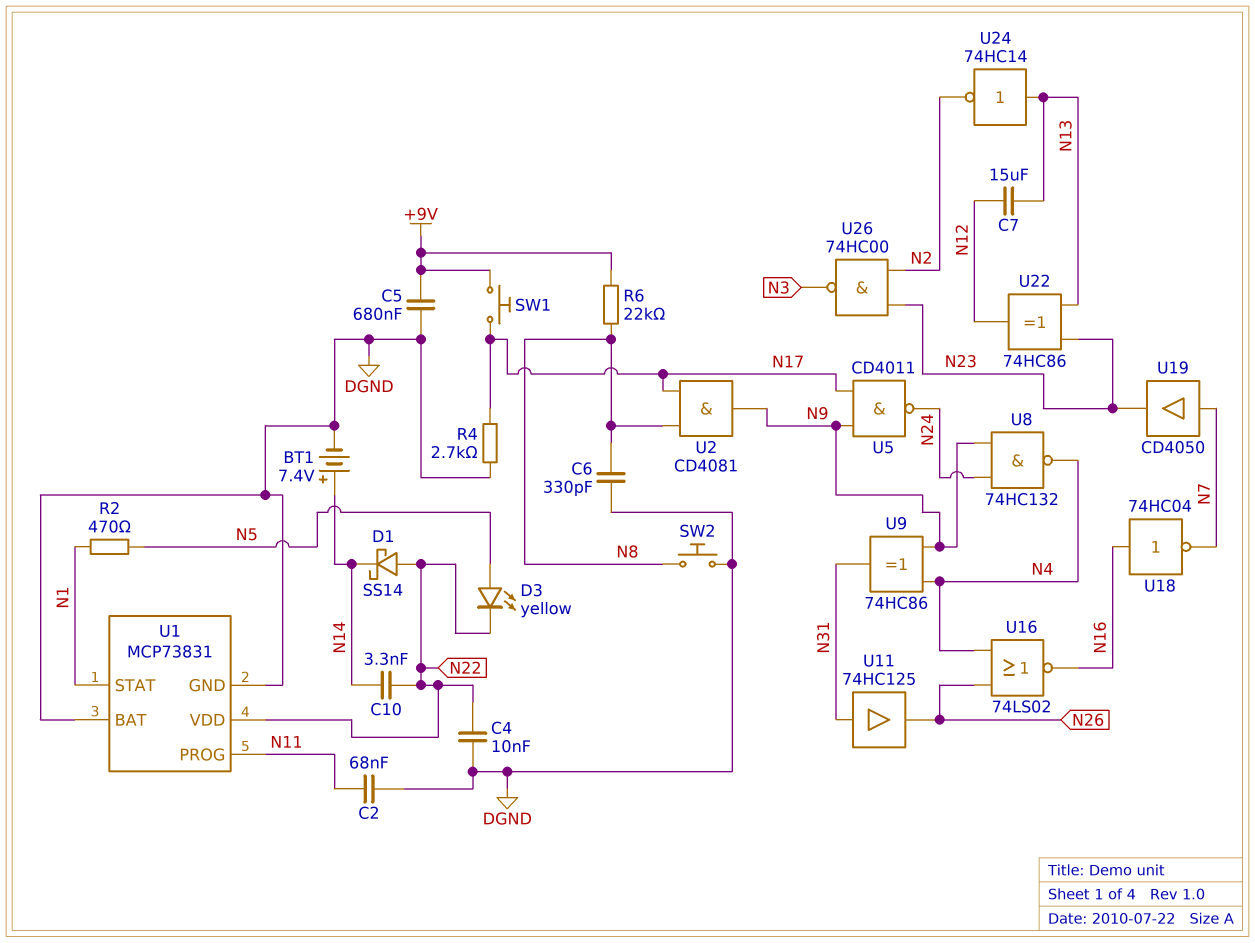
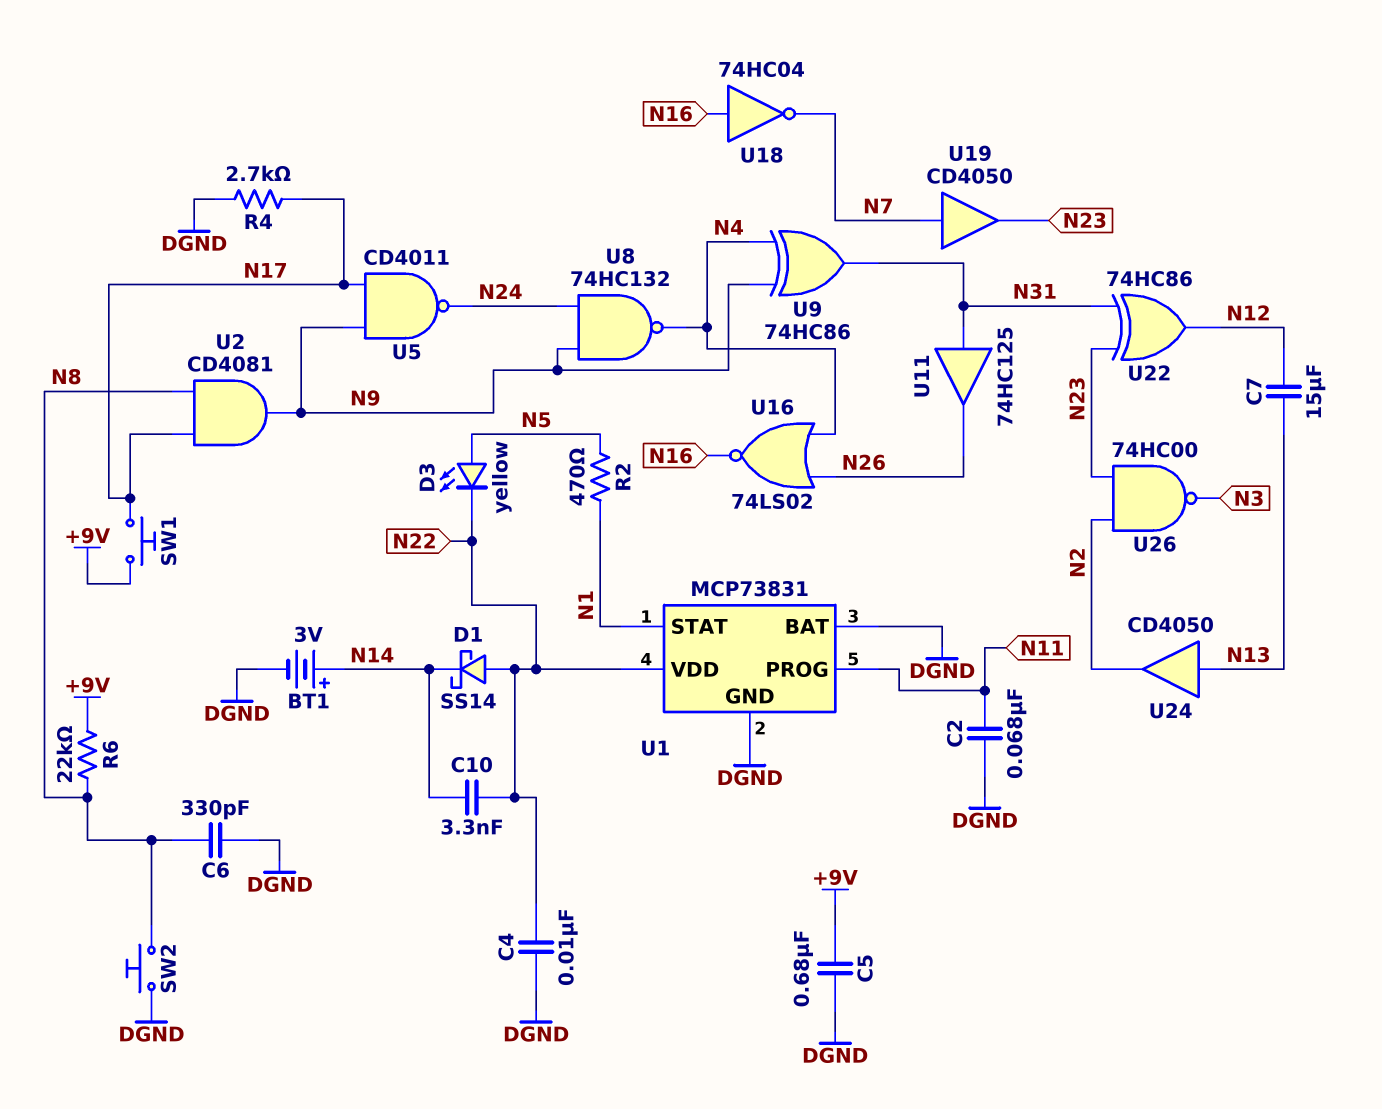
BT1: 7.4V (plus N14, minus DGND) -> 3V (plus N14, minus DGND)
U22: XOR 74HC86 (in N13, in N23, out N12) -> XOR 74HC86 (in N23, in N31, out N12)
U24: NOT 74HC14 (in N13, out N2) -> buffer CD4050 (in N13, out N2)

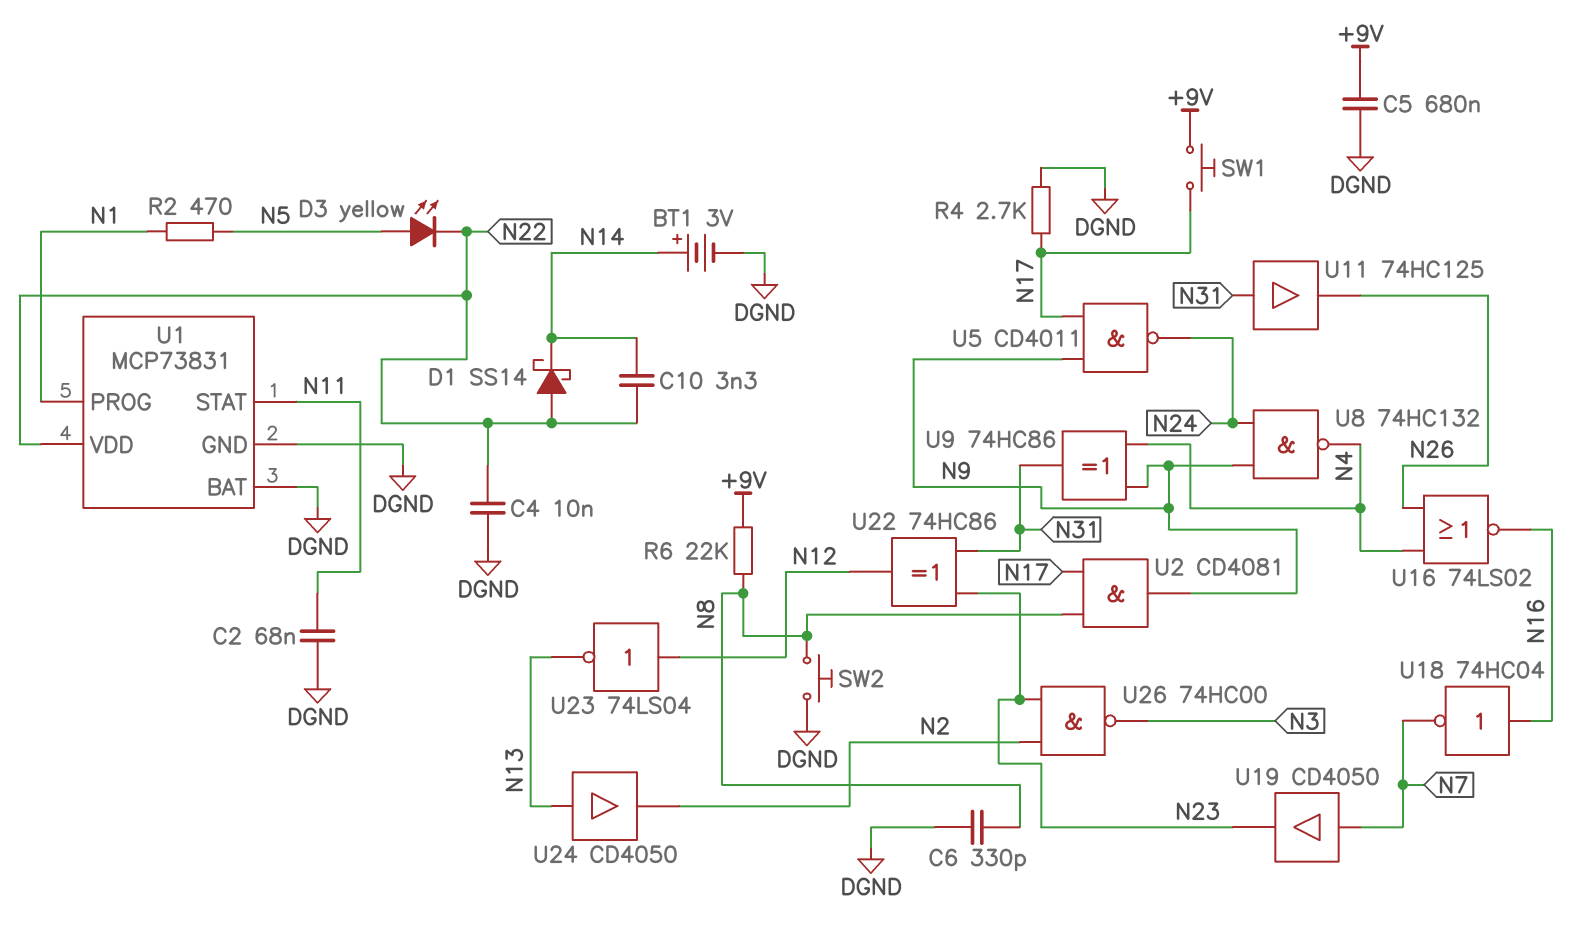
C7: 15uF (N12, N13) -> none
U1 pin PROG: N11 -> N1
U1 pin STAT: N1 -> N11
U23: none -> NOT 74LS04 (in N12, out N13)

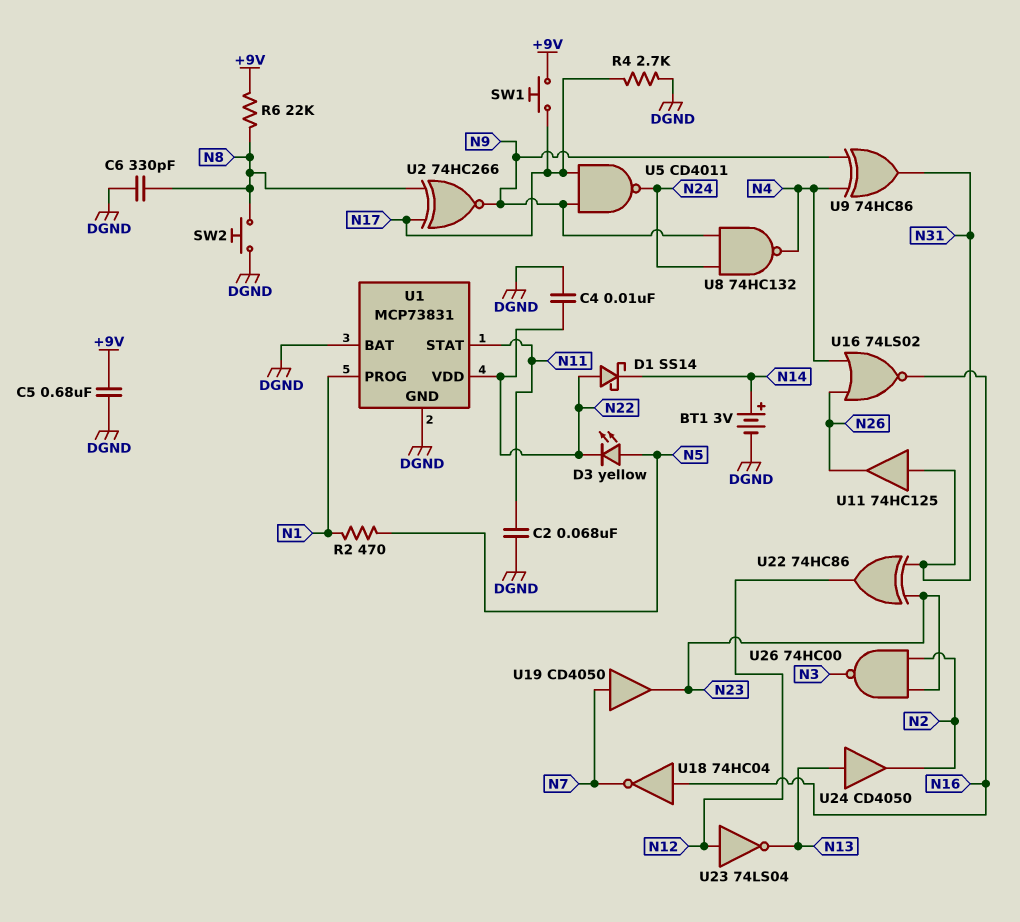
C10: 3.3nF (N14, N22) -> none
U2: AND CD4081 (in N8, in N17, out N9) -> XNOR 74HC266 (in N8, in N17, out N9)

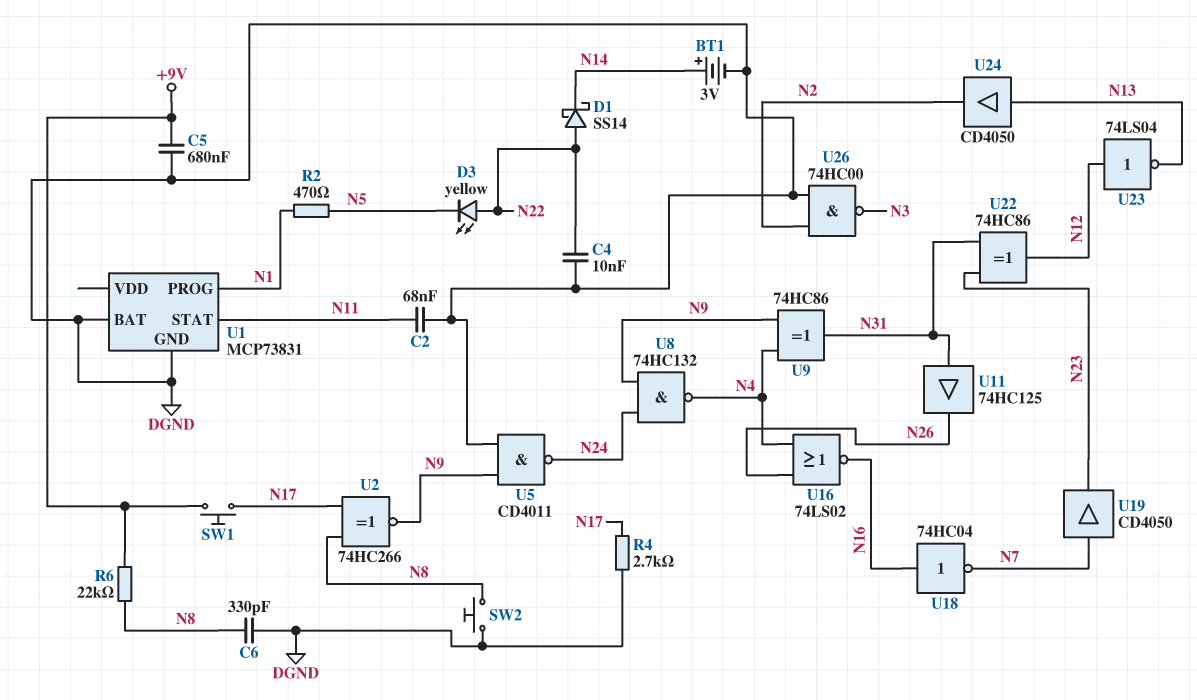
D3: LED yellow (A N5, K N22) -> LED yellow (A N22, K N5)
U1 pin VDD: N22 -> none
U5: NAND CD4011 (in N9, in N17, out N24) -> NAND CD4011 (in DGND, in N9, out N24)
U26: NAND 74HC00 (in N2, in N23, out N3) -> NAND 74HC00 (in DGND, in N2, out N3)

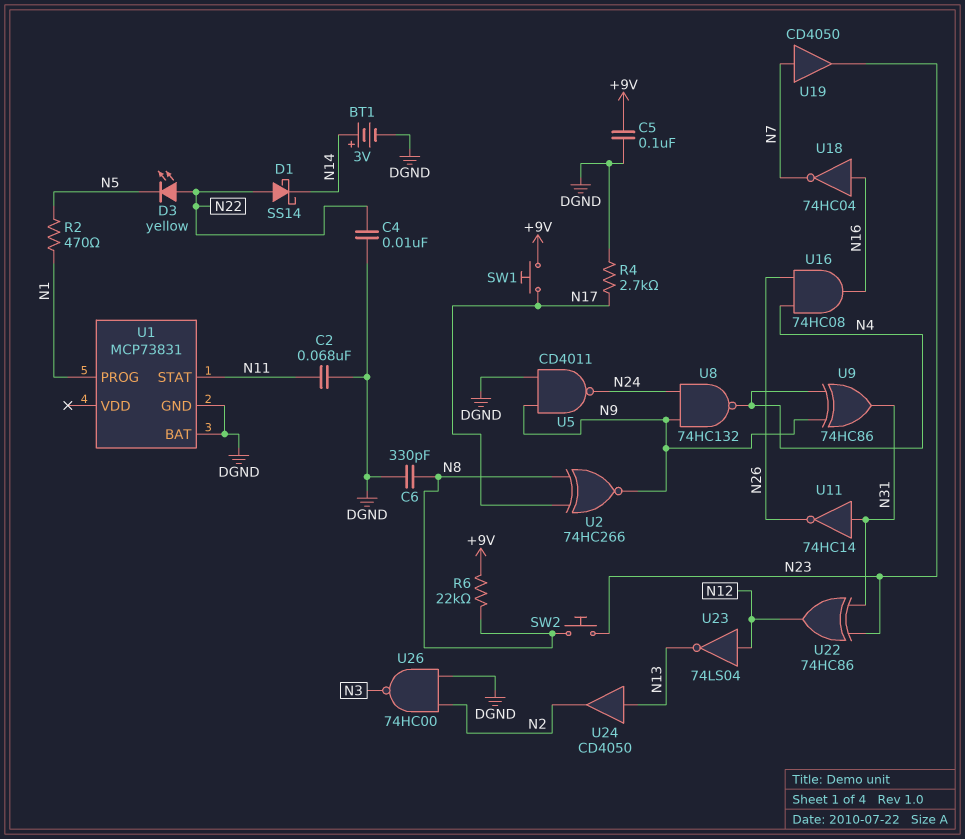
C5: 680nF (+9V, DGND) -> 100nF (+9V, DGND)
SW2: button (DGND, N8) -> button (N8, N23)
U11: buffer 74HC125 (in N31, out N26) -> NOT 74HC14 (in N31, out N26)
U16: NOR 74LS02 (in N4, in N26, out N16) -> AND 74HC08 (in N4, in N26, out N16)

